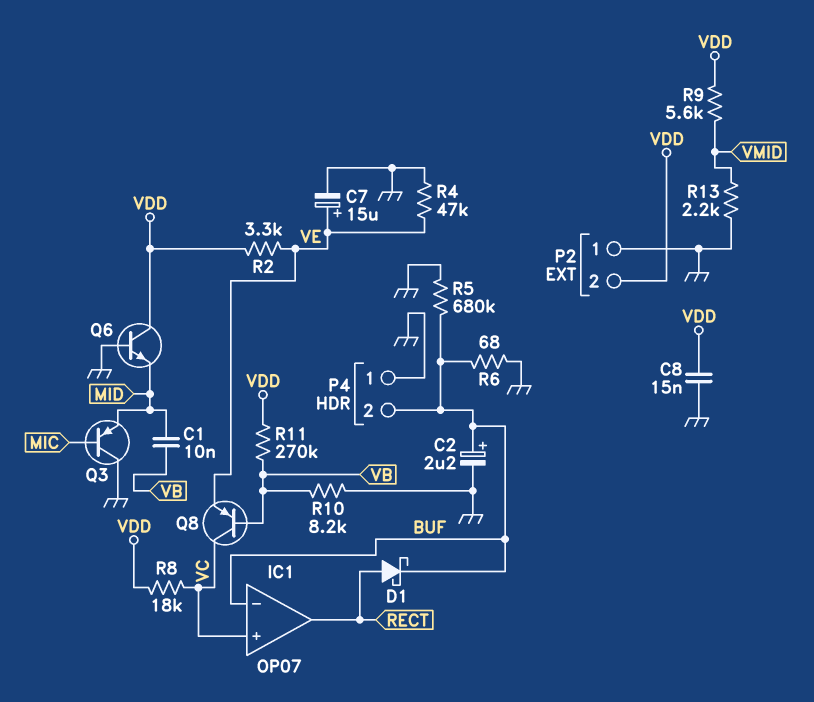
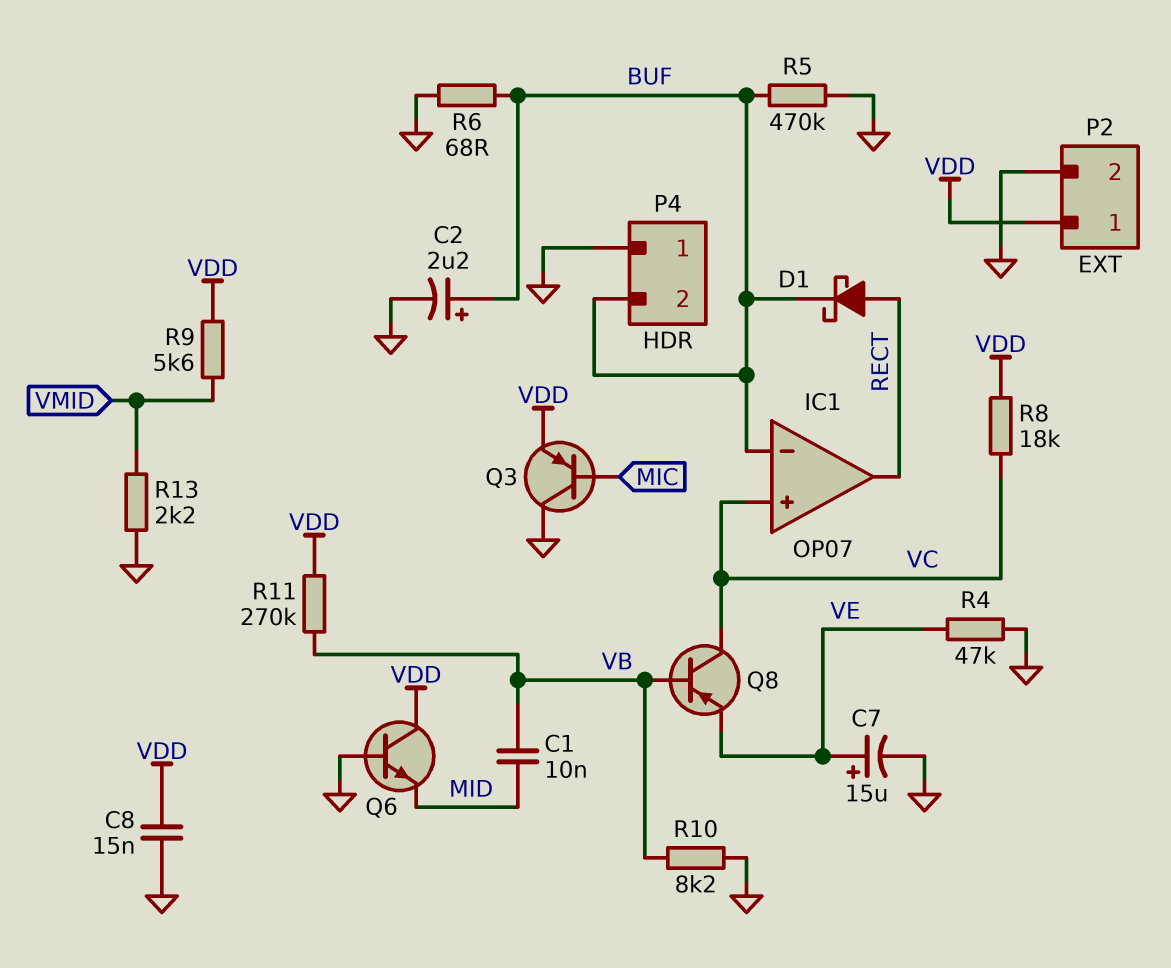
P2 pin 1: GND -> VDD
P2 pin 2: VDD -> GND
Q3: PNP (B MIC, C GND, E MID) -> PNP (B MIC, C GND, E VDD)
R2: 3.3k (VDD, VE) -> none
R5: 680k (BUF, GND) -> 470k (BUF, GND)

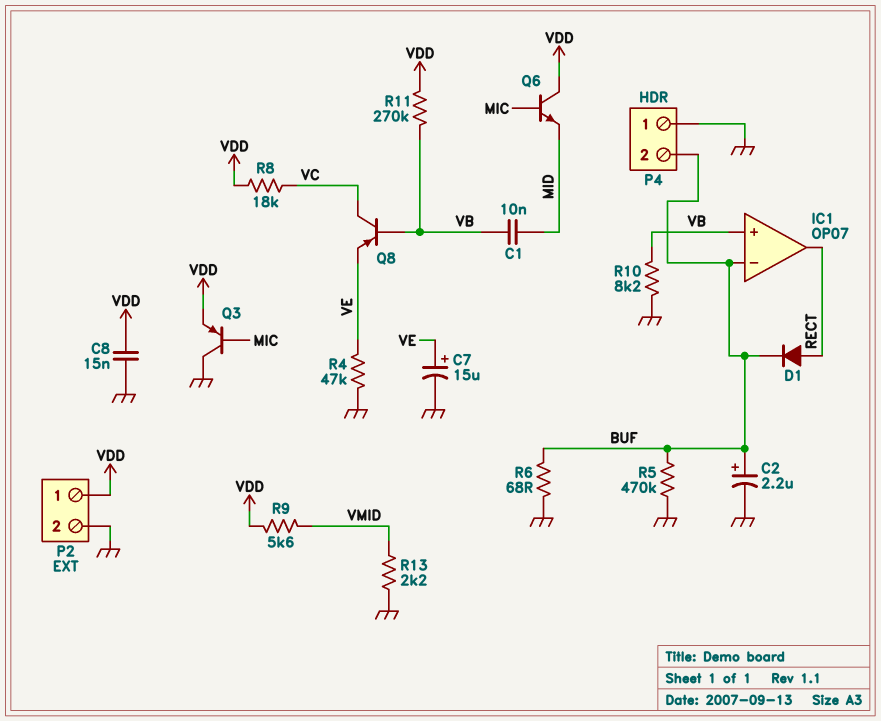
D1: schottky (A RECT, K BUF) -> diode (A RECT, K BUF)
IC1 pin in+: VC -> VB
Q6: NPN (B GND, C VDD, E MID) -> NPN (B MIC, C VDD, E MID)

